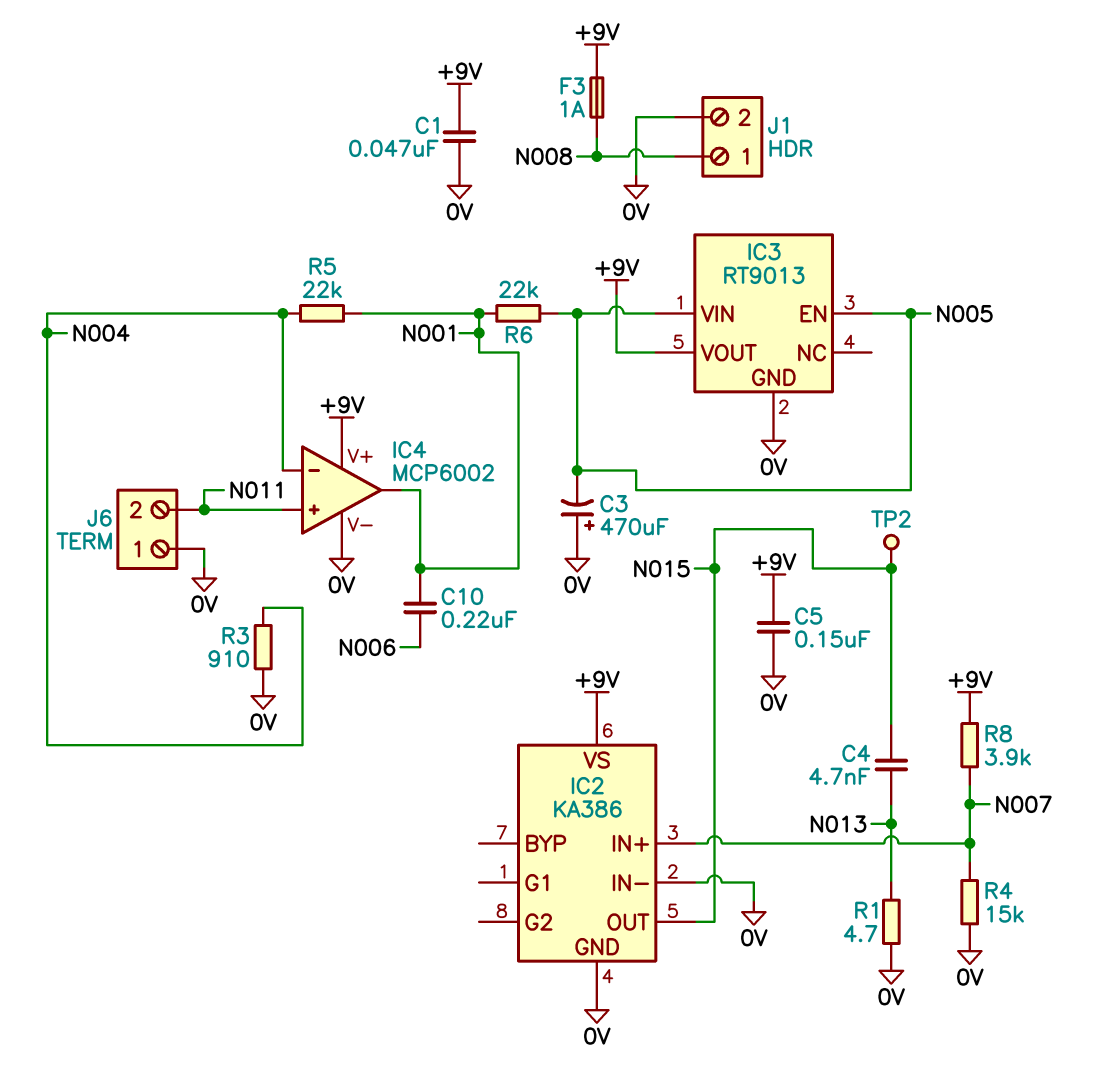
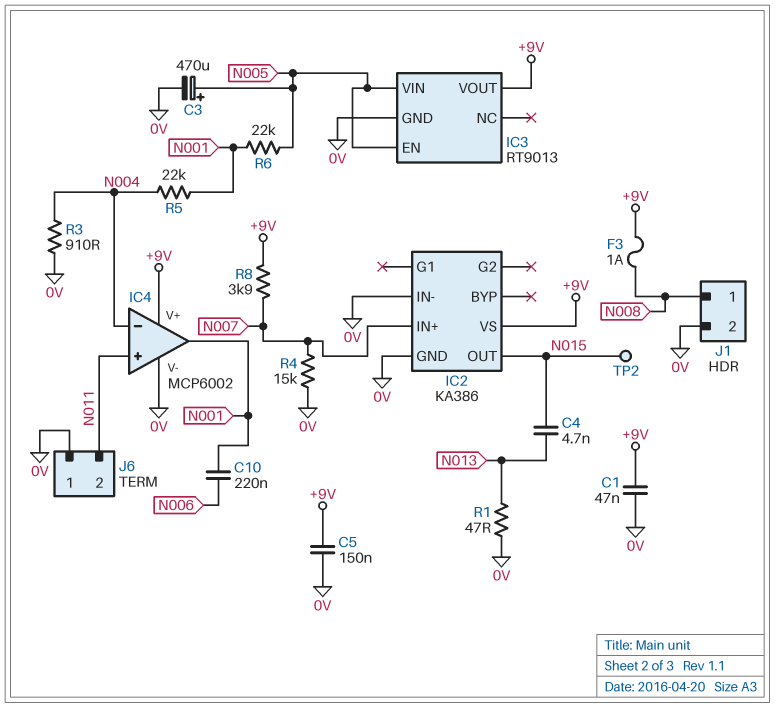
C3: 470uF (plus 0V, minus N005) -> 470uF (plus N005, minus 0V)
R1: 4.7 (0V, N013) -> 47 (0V, N013)

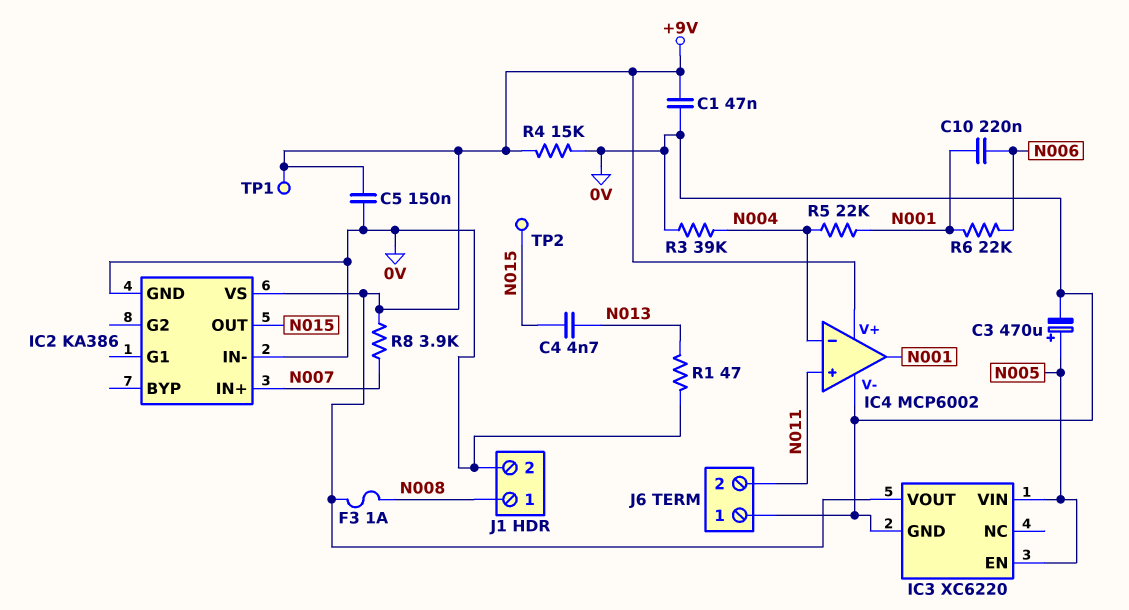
IC3: RT9013 -> XC6220
R3: 910 (0V, N004) -> 39k (0V, N004)
R4: 15k (0V, N007) -> 15k (+9V, 0V)
R6: 22k (N001, N005) -> 22k (N001, N006)
TP1: none -> test point (+9V)

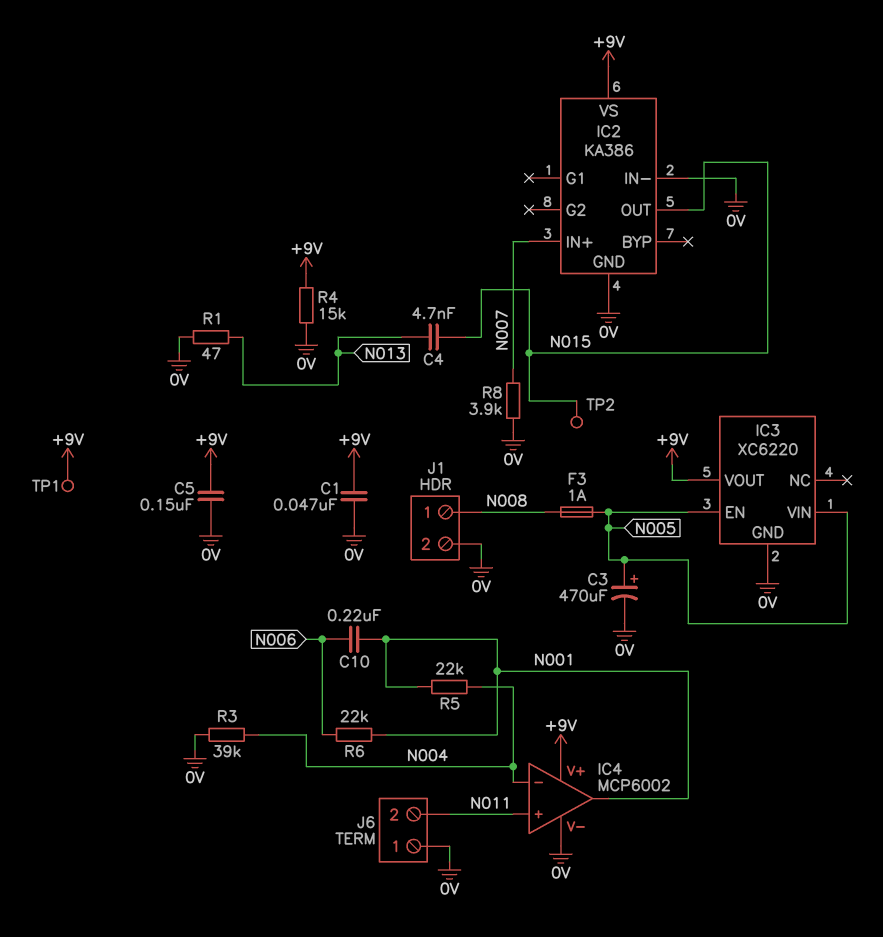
F3: 1A (+9V, N008) -> 1A (N005, N008)
R8: 3.9k (+9V, N007) -> 3.9k (0V, N007)

